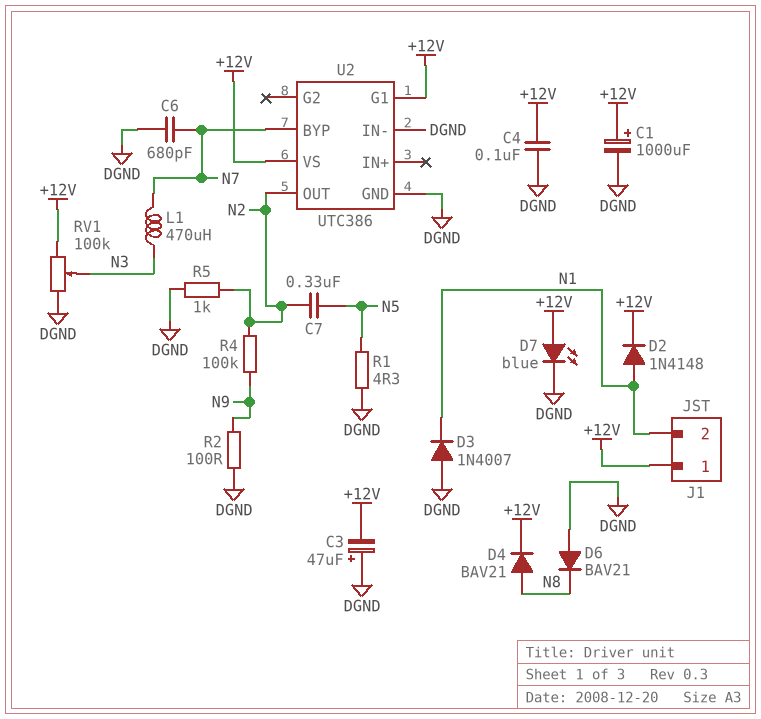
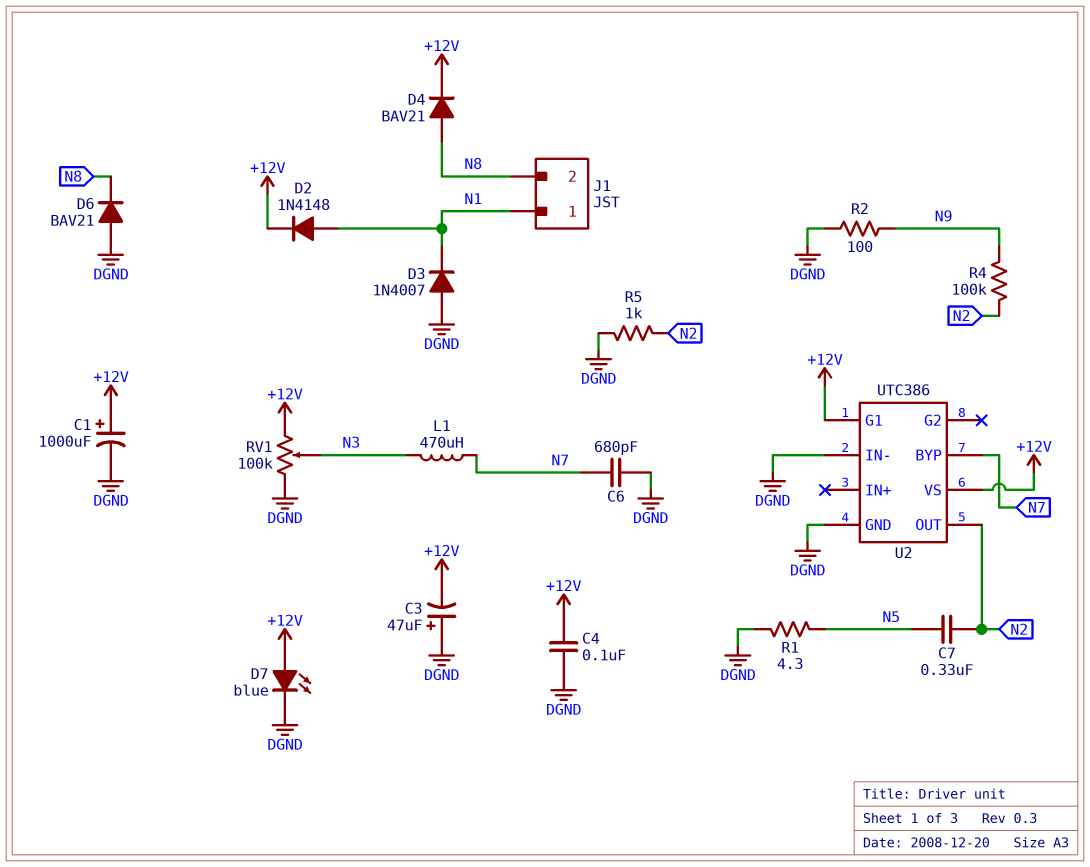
J1 pin 1: +12V -> N1
J1 pin 2: N1 -> N8

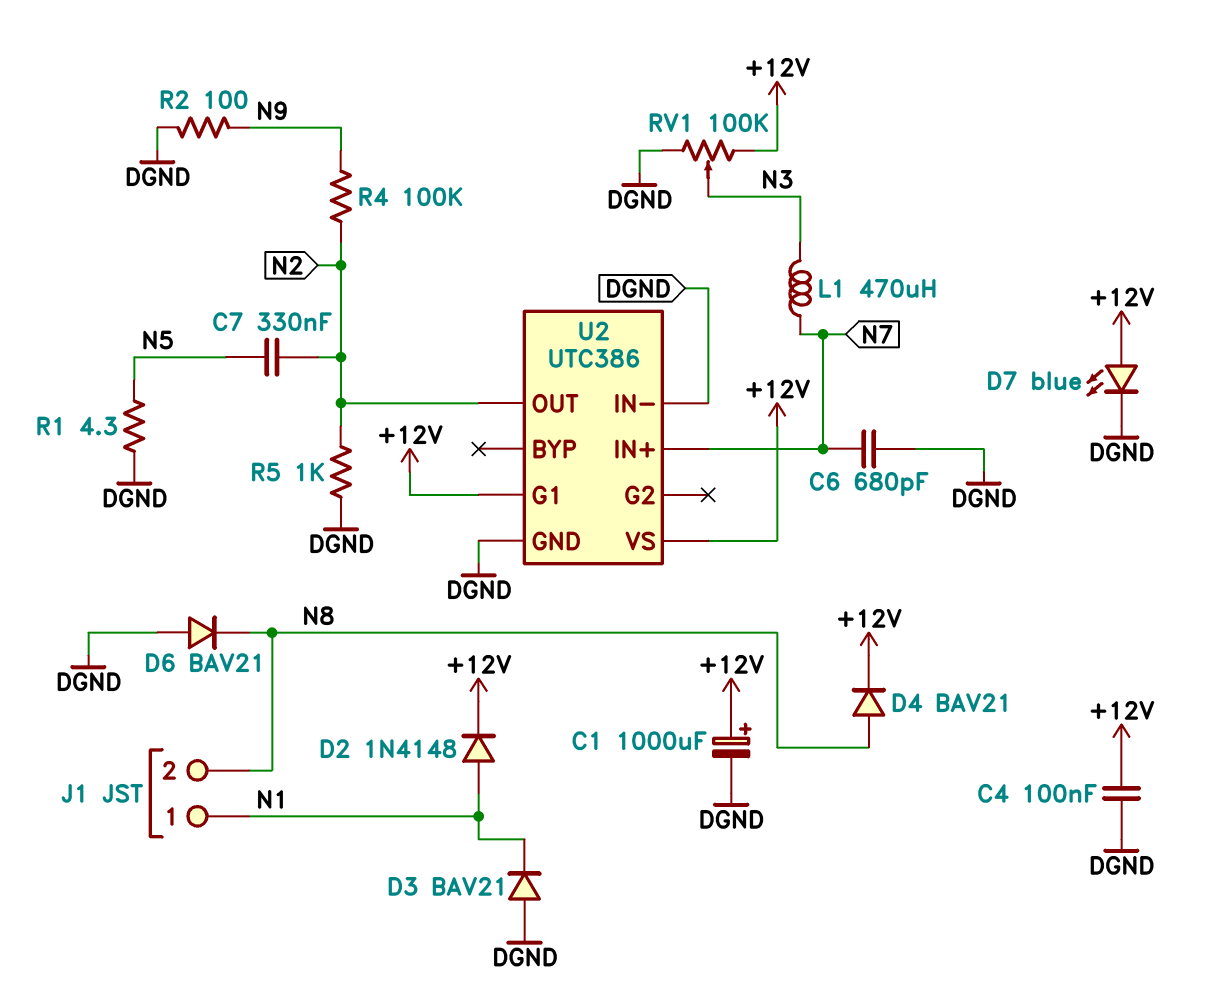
C3: 47uF (plus DGND, minus +12V) -> none
D3: diode 1N4007 (A DGND, K N1) -> diode BAV21 (A DGND, K N1)
U2 pin BYP: N7 -> none
U2 pin IN+: none -> N7

